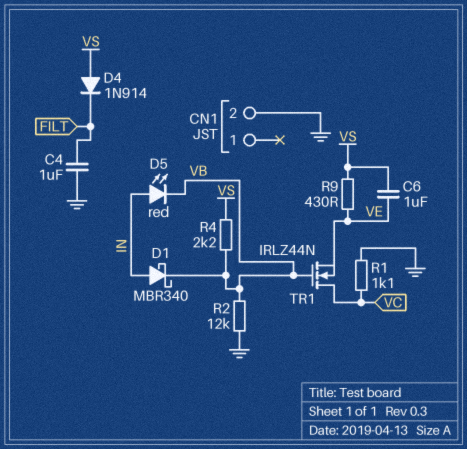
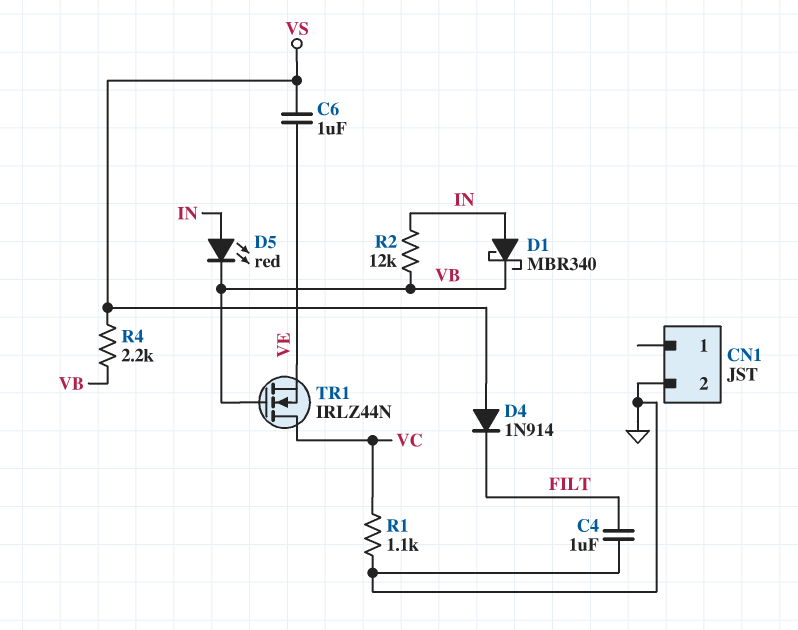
R2: 12k (GND, VB) -> 12k (IN, VB)
R9: 430 (VE, VS) -> none

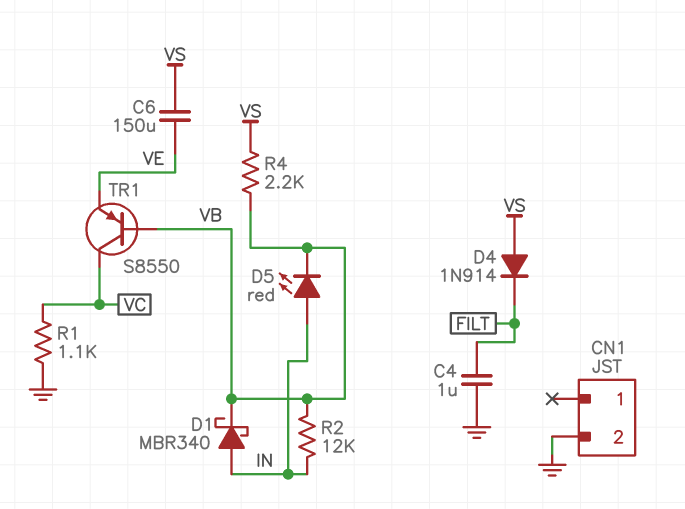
C6: 1uF (VE, VS) -> 150uF (VE, VS)
TR1: NMOS IRLZ44N (G VB, D VC, S VE) -> PNP S8550 (B VB, C VC, E VE)

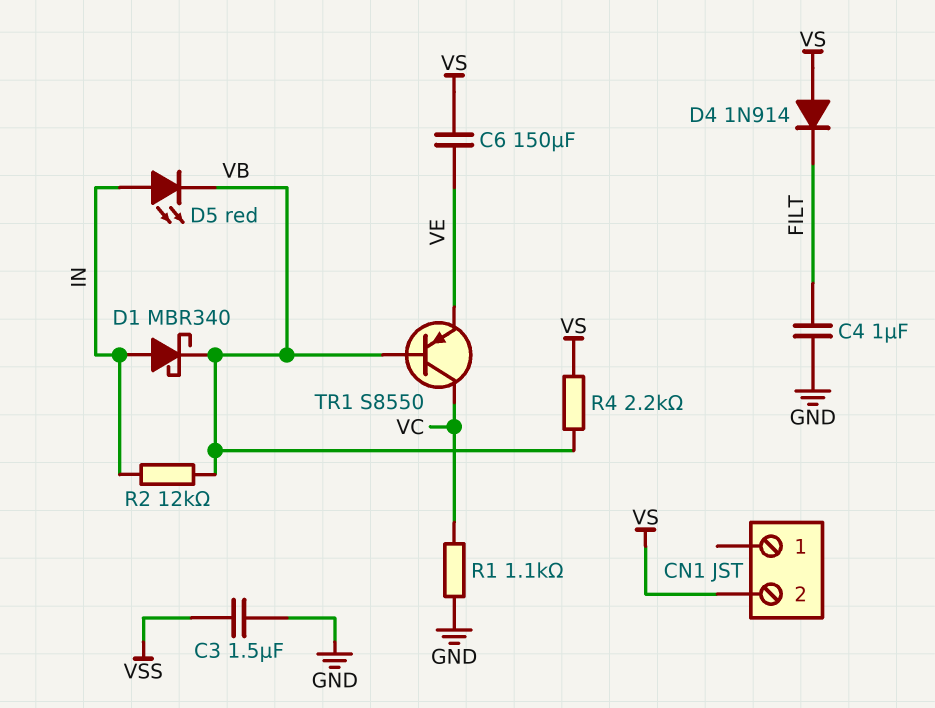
C3: none -> 1.5uF (GND, VSS)
CN1 pin 2: GND -> VS

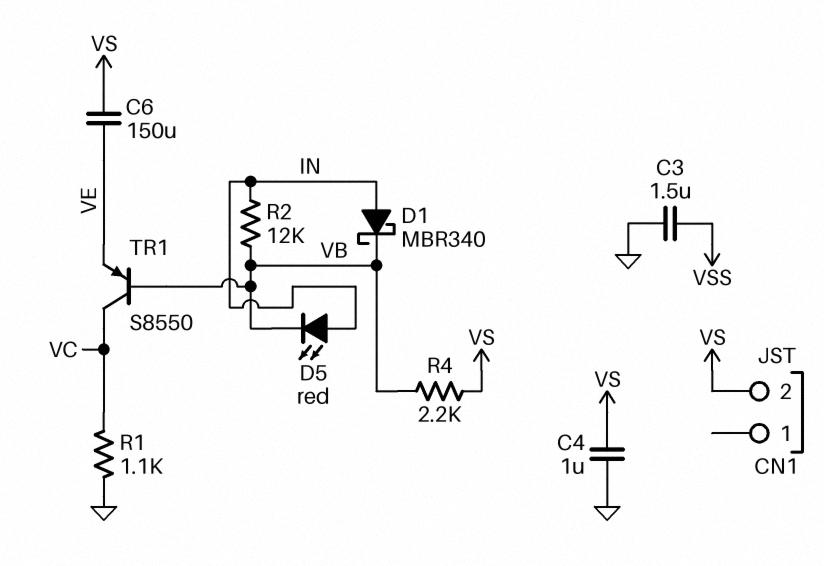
C4: 1uF (FILT, GND) -> 1uF (GND, VS)
D4: diode 1N914 (A VS, K FILT) -> none

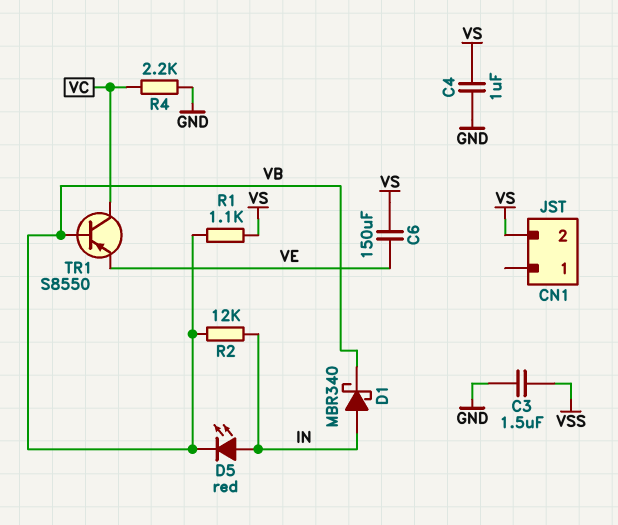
R1: 1.1k (GND, VC) -> 1.1k (VB, VS)
R4: 2.2k (VB, VS) -> 2.2k (GND, VC)

